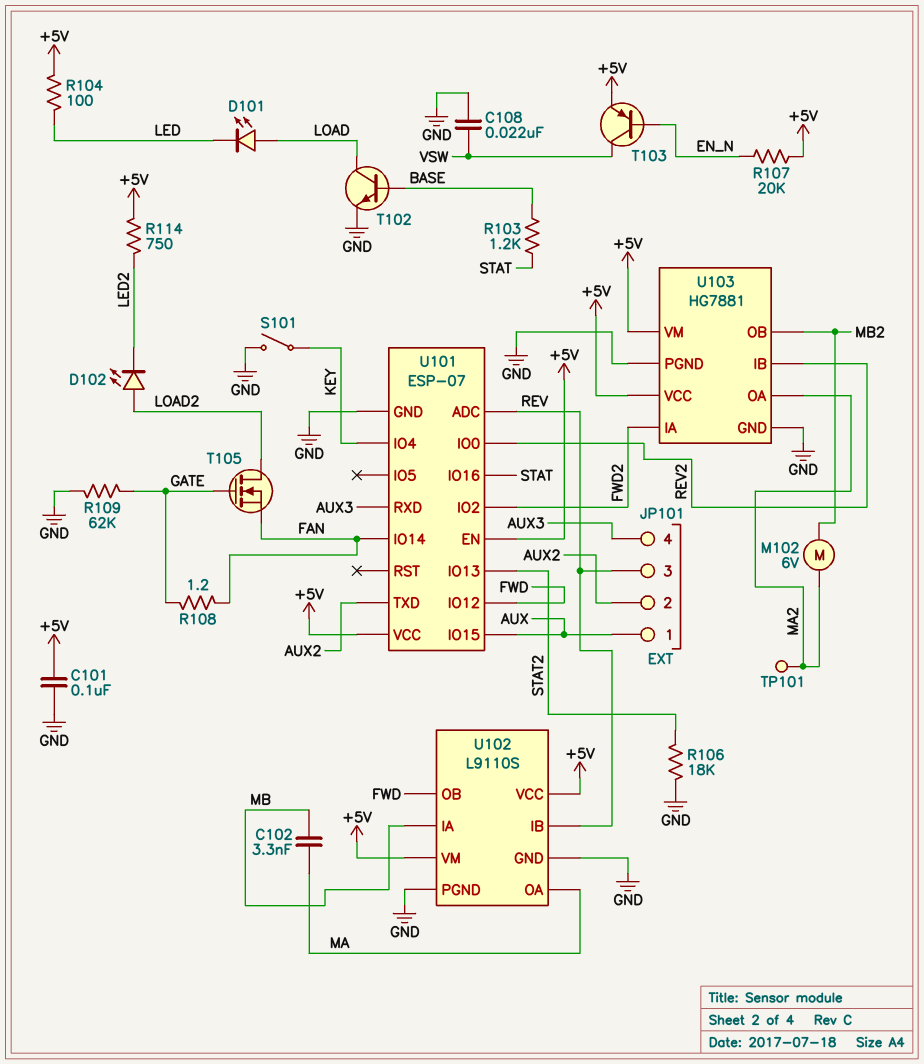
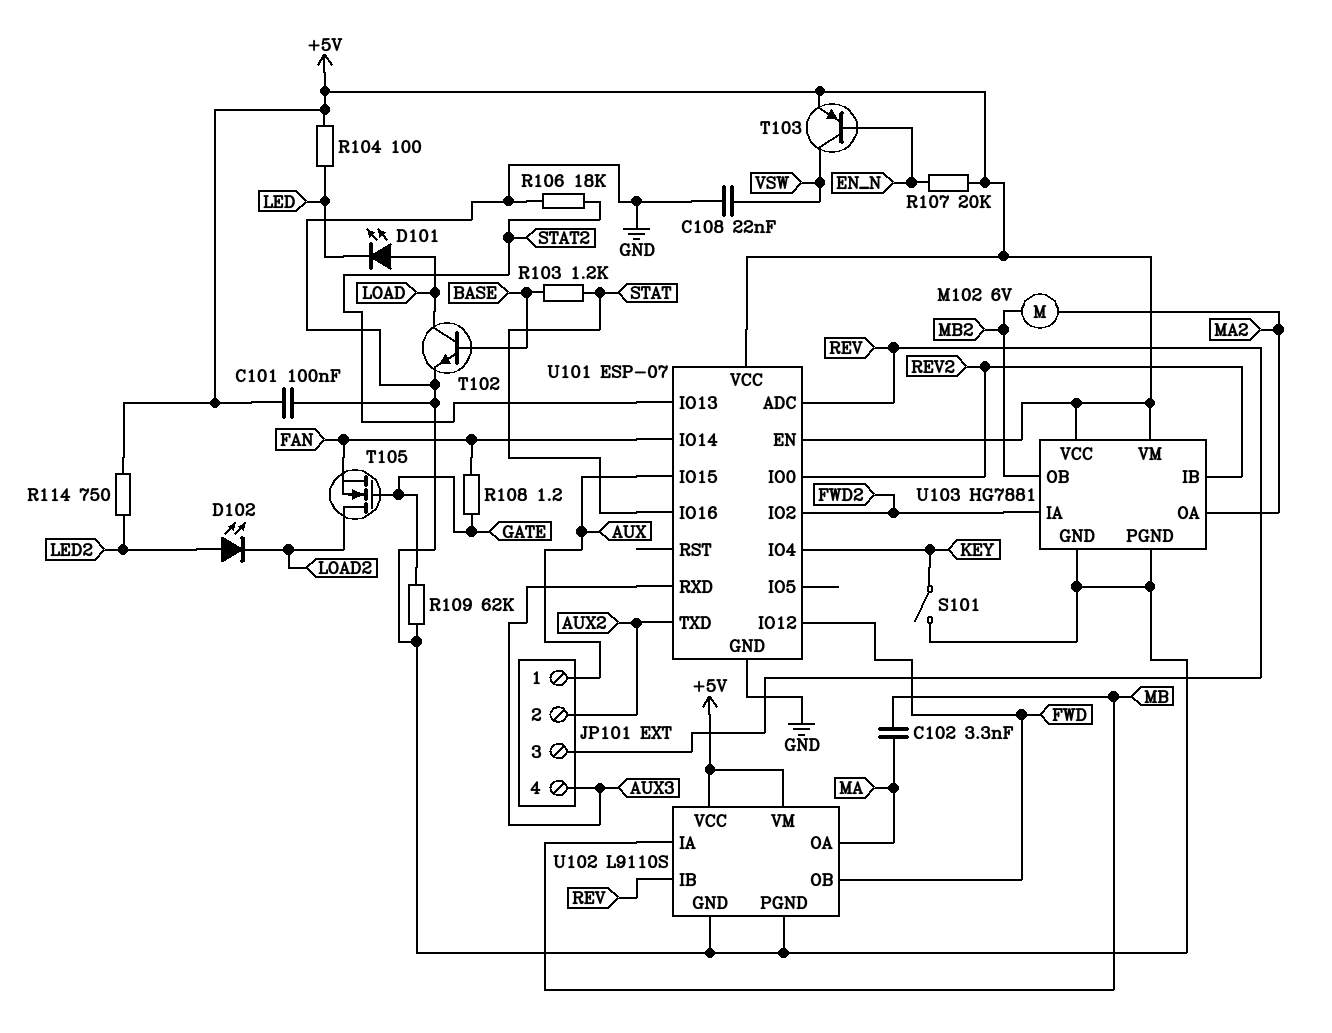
D102: LED (A LOAD2, K LED2) -> LED (A LED2, K LOAD2)
TP101: test point (MA2) -> none

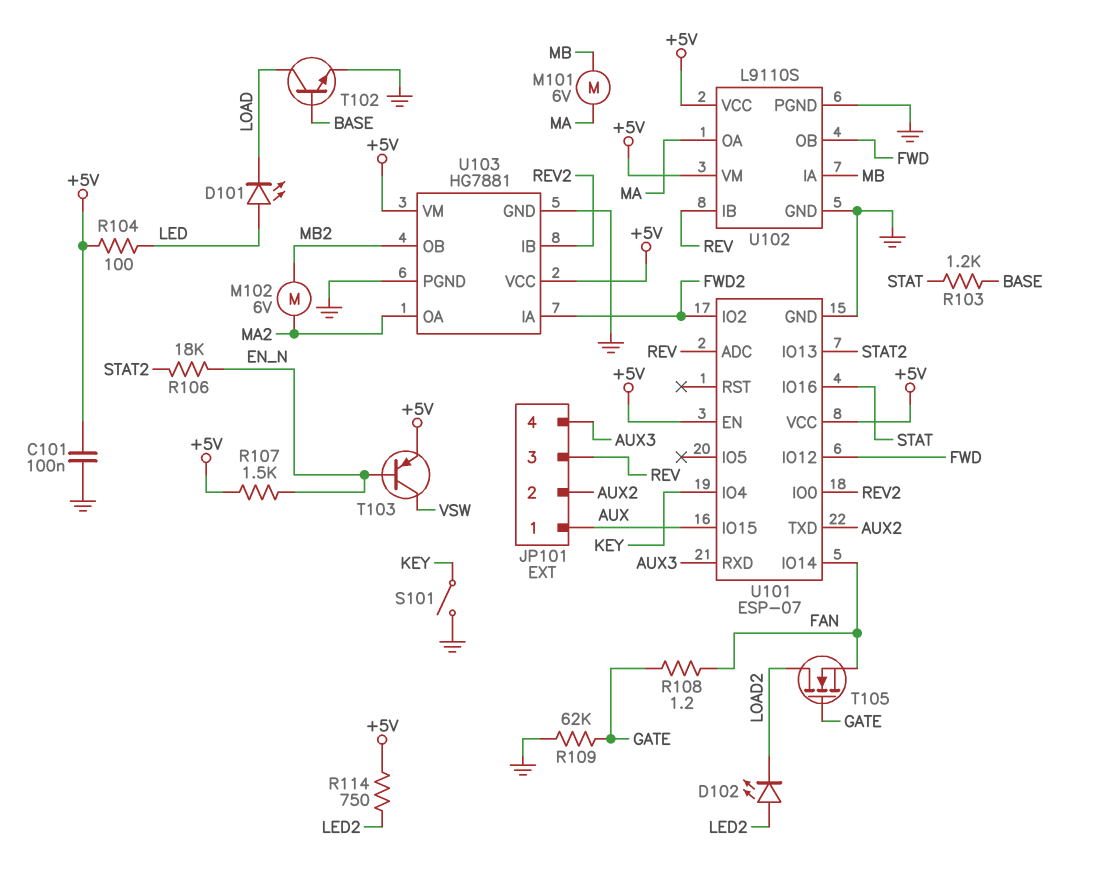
C102: 3.3nF (MA, MB) -> none
C108: 22nF (GND, VSW) -> none
D101: LED (A LOAD, K LED) -> LED (A LED, K LOAD)
M101: none -> motor 6V (MA, MB)
R106: 18k (GND, STAT2) -> 18k (EN_N, STAT2)
R107: 20k (+5V, EN_N) -> 1.5k (+5V, EN_N)

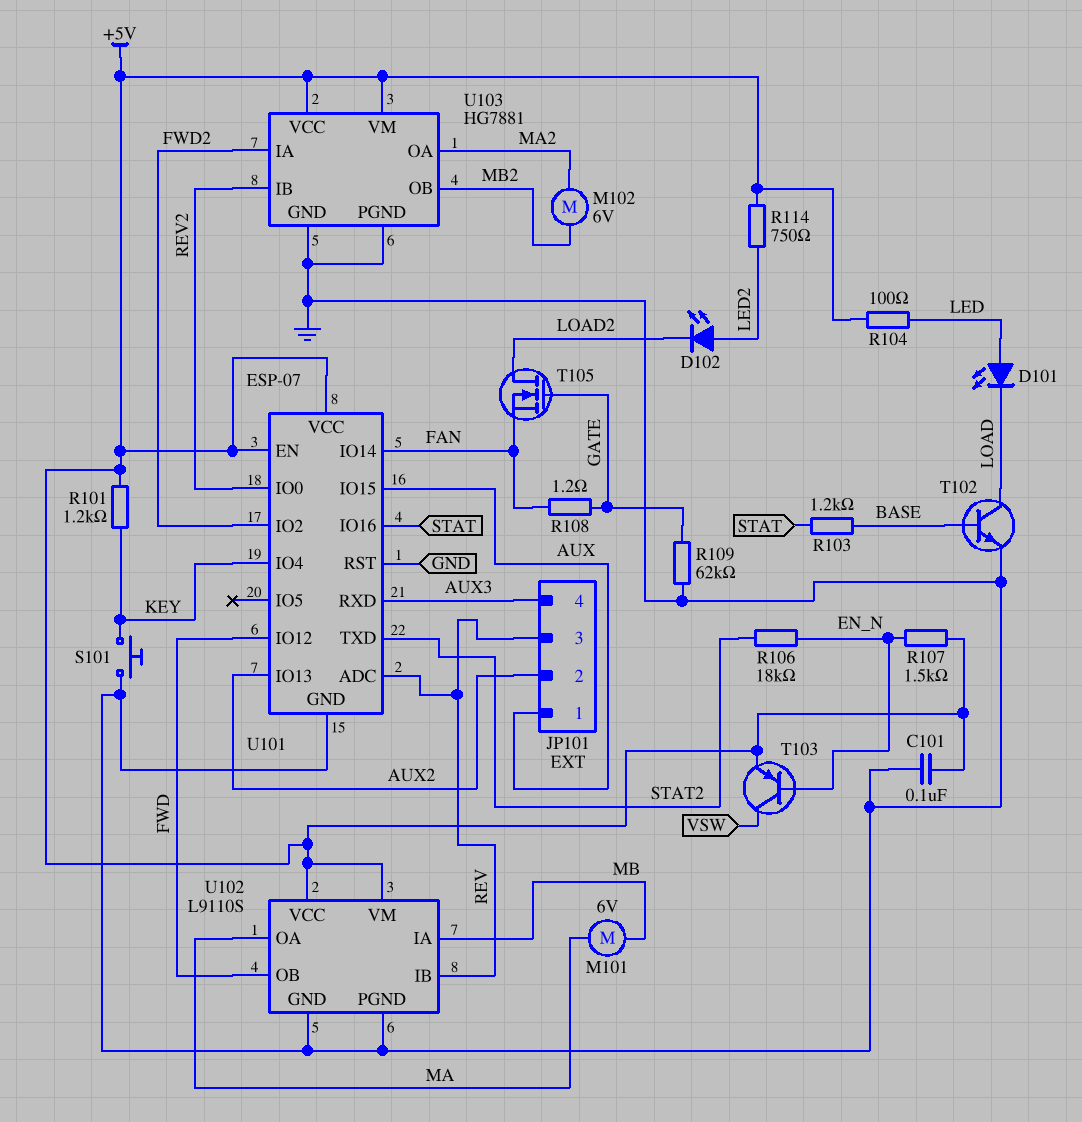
R101: none -> 1.2k (+5V, KEY)
S101: switch (GND, KEY) -> button (GND, KEY)
U101 pin IO13: STAT2 -> AUX2
U101 pin RST: none -> GND
U101 pin TXD: AUX2 -> STAT2

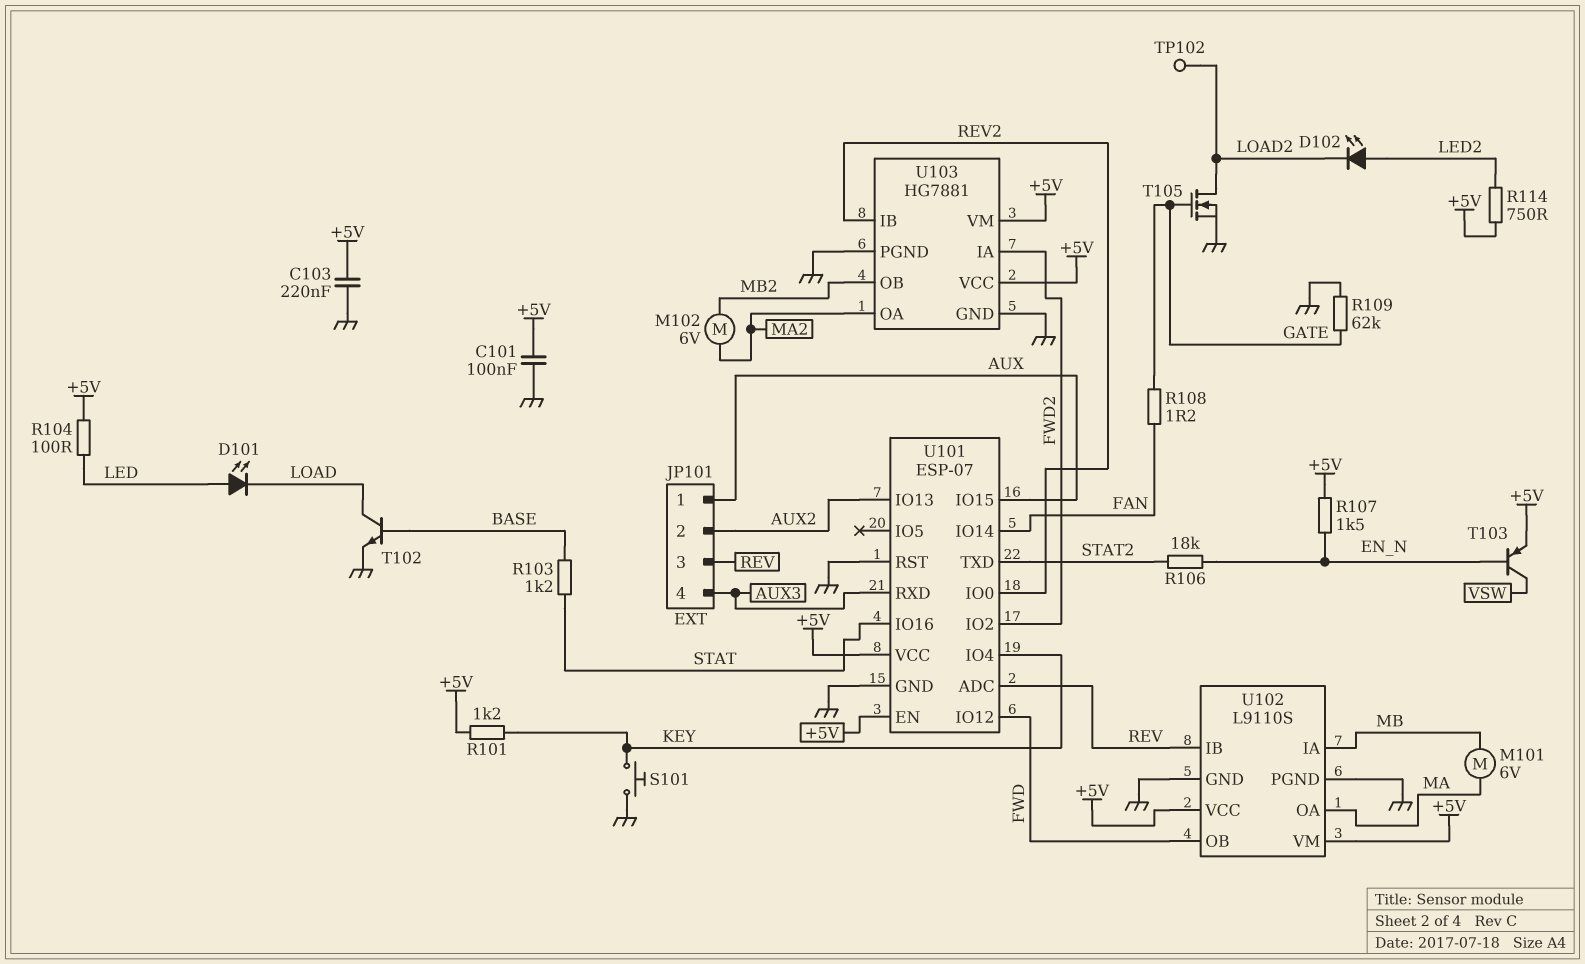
C103: none -> 220nF (+5V, GND)
T105: NMOS (G GATE, D LOAD2, S FAN) -> NMOS (G GATE, D LOAD2, S GND)
TP102: none -> test point (LOAD2)

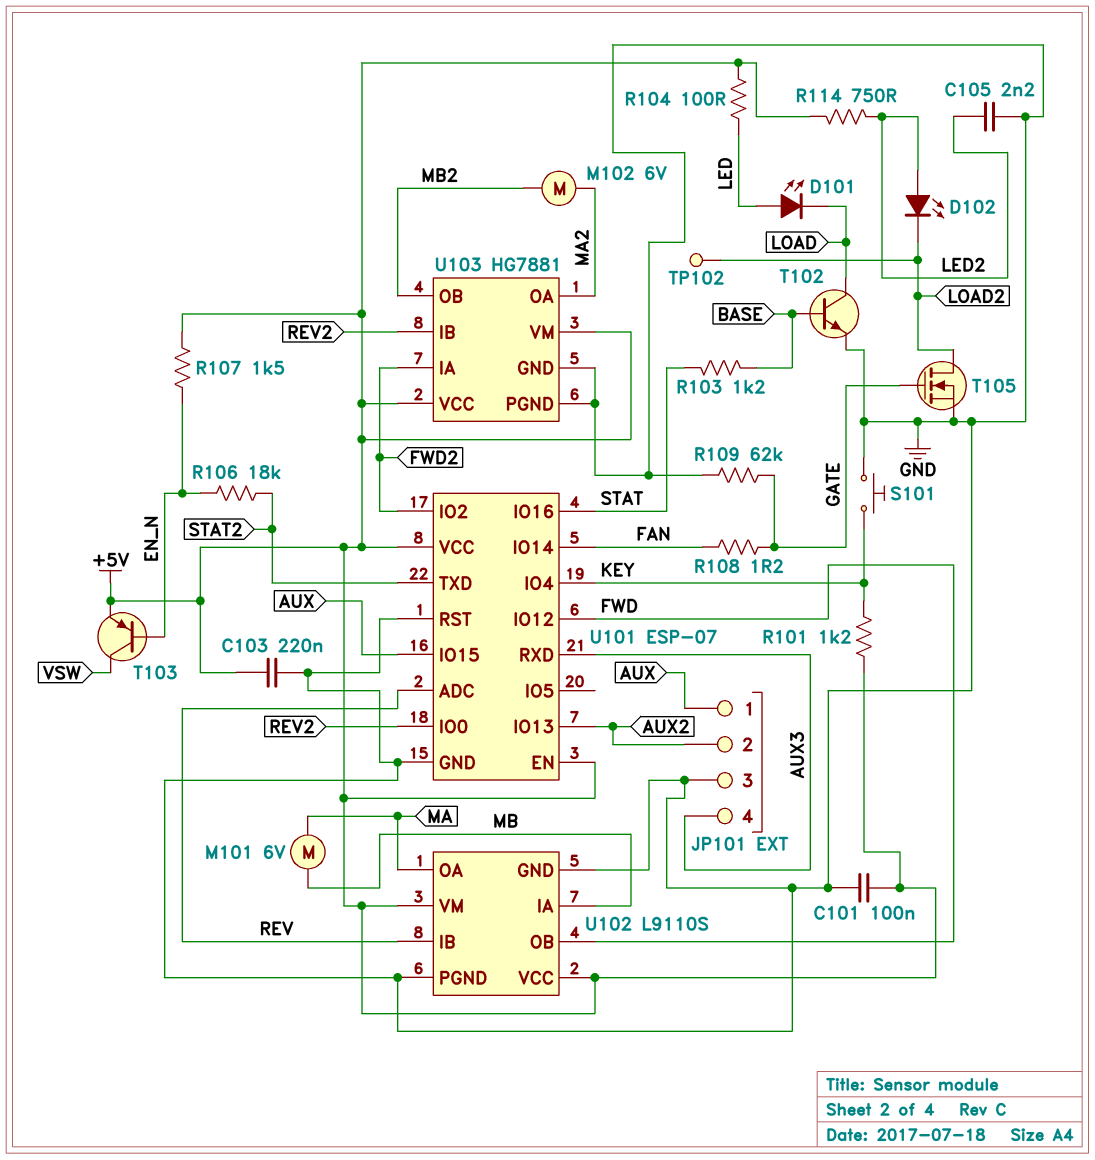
C105: none -> 2.2nF (GND, LED2)
JP101 pin 3: REV -> GND

